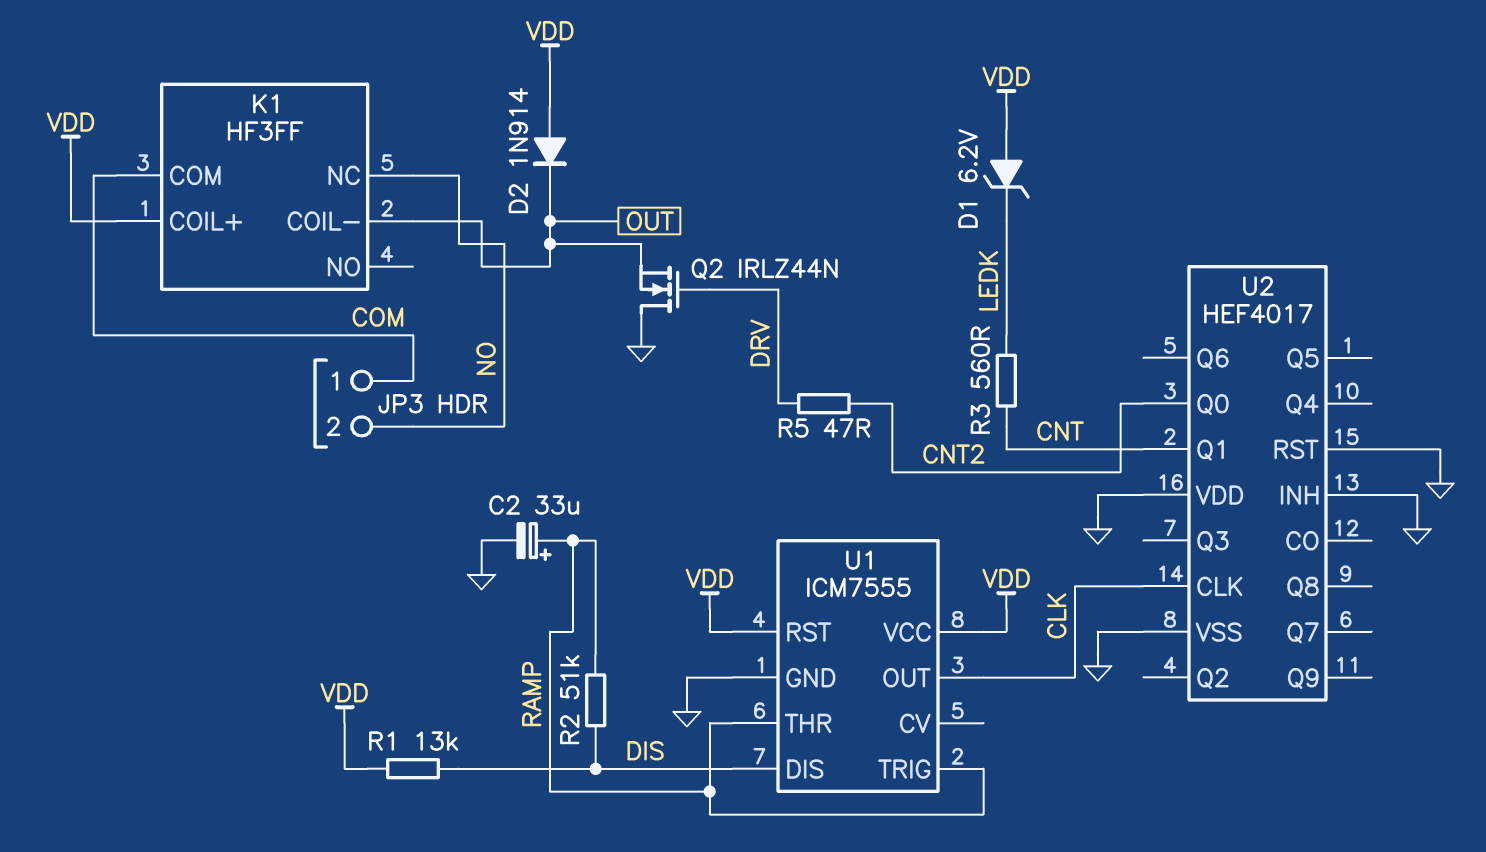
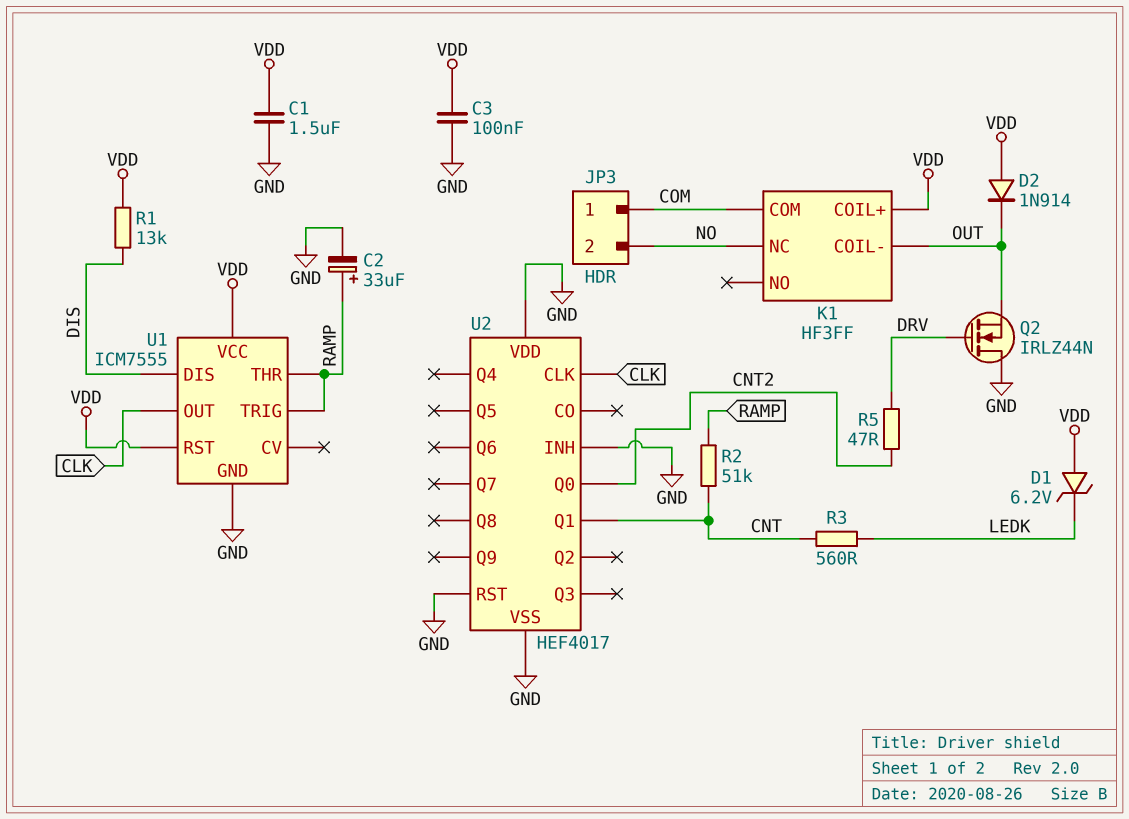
C1: none -> 1.5uF (GND, VDD)
C3: none -> 100nF (GND, VDD)
R2: 51k (DIS, RAMP) -> 51k (CNT, RAMP)

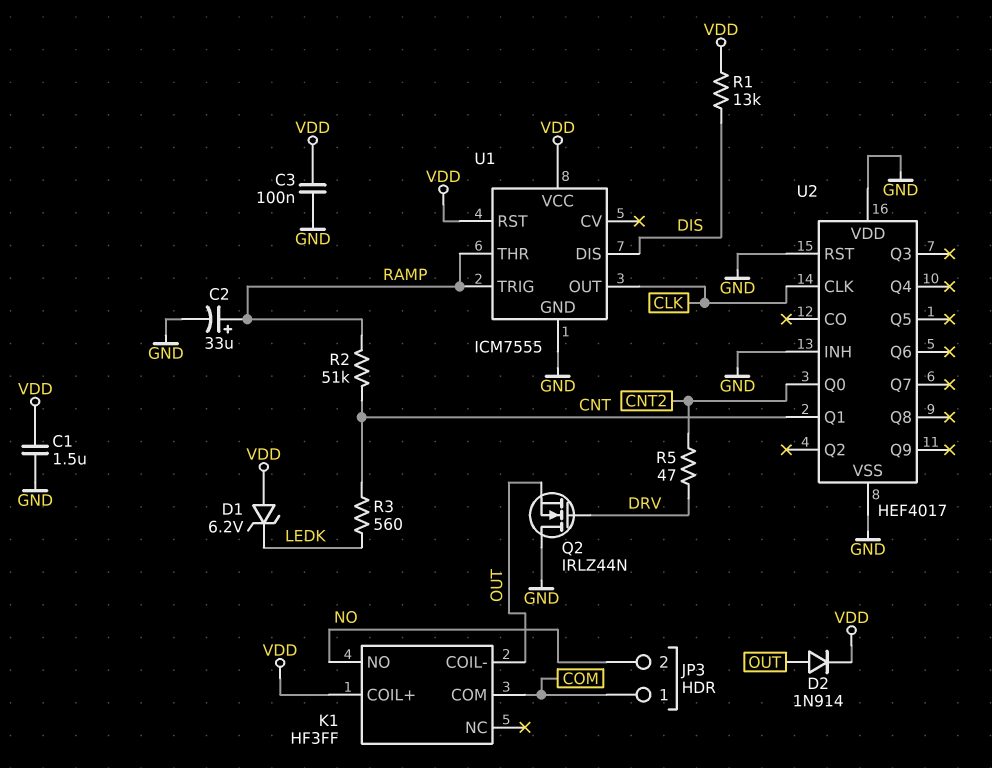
D2: diode 1N914 (A VDD, K OUT) -> diode 1N914 (A OUT, K VDD)
K1 pin NC: NO -> none
K1 pin NO: none -> NO

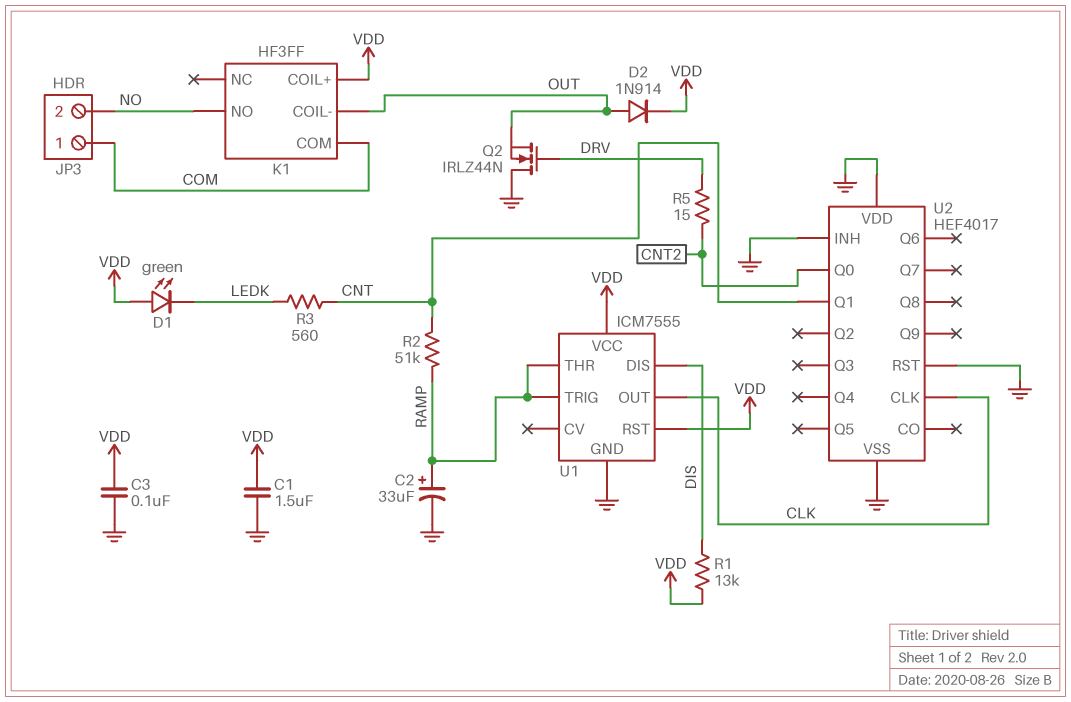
D1: zener 6.2V (A VDD, K LEDK) -> LED green (A VDD, K LEDK)
R5: 47 (CNT2, DRV) -> 15 (CNT2, DRV)

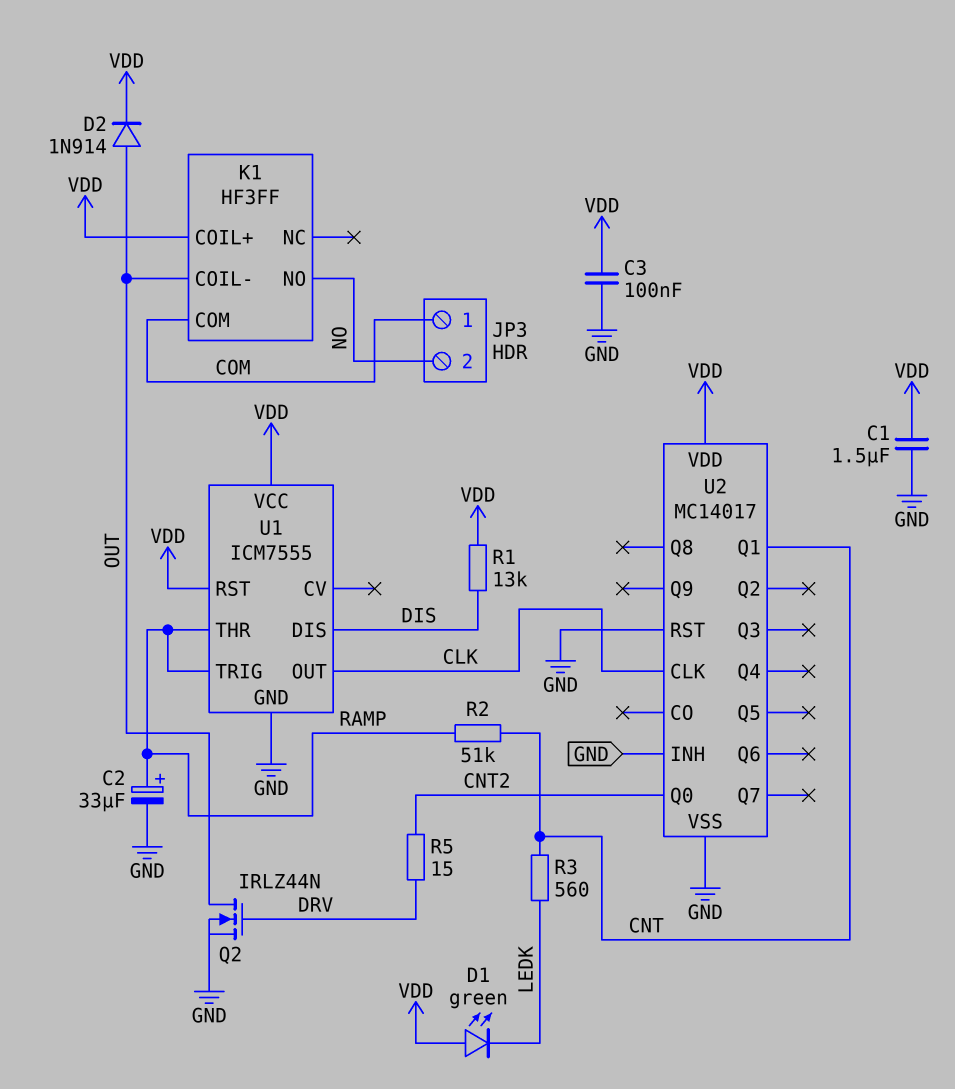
Q2: NMOS IRLZ44N (G DRV, D GND, S OUT) -> NMOS IRLZ44N (G DRV, D OUT, S GND)
U2: HEF4017 -> MC14017
U2 pin VDD: GND -> VDD

